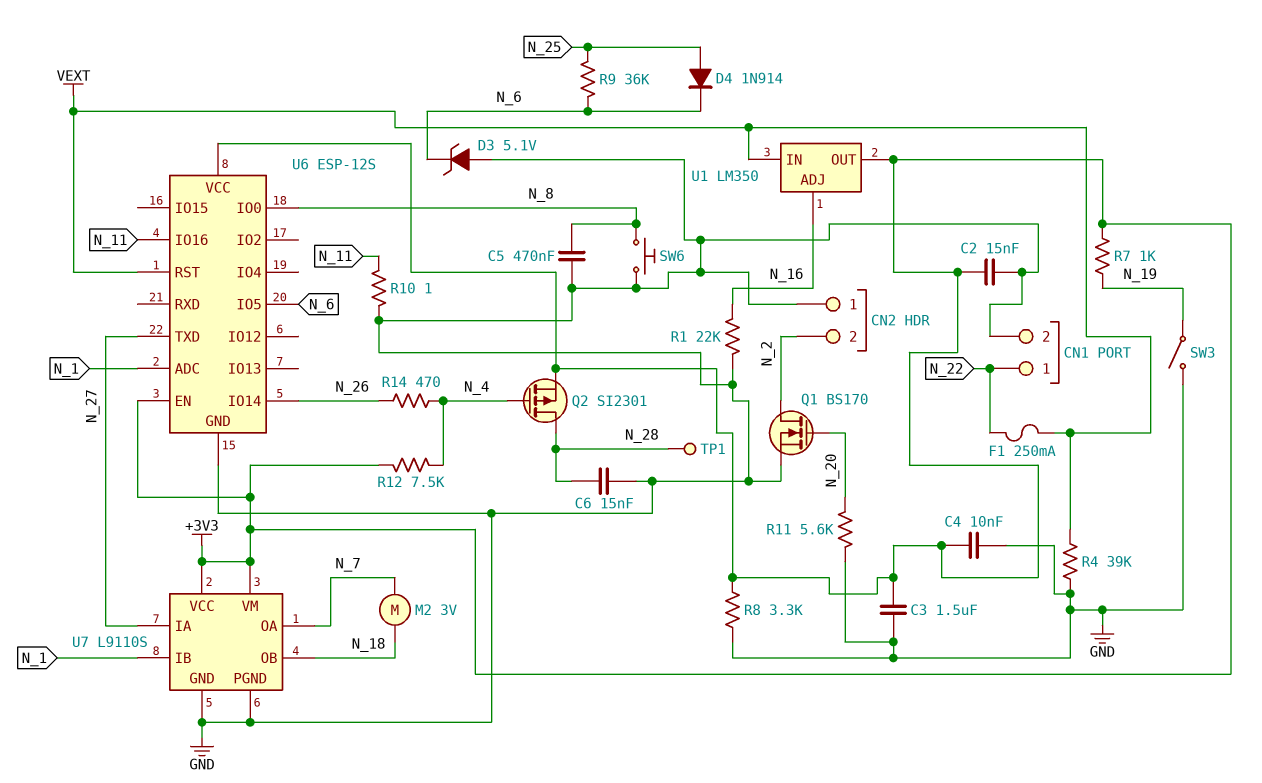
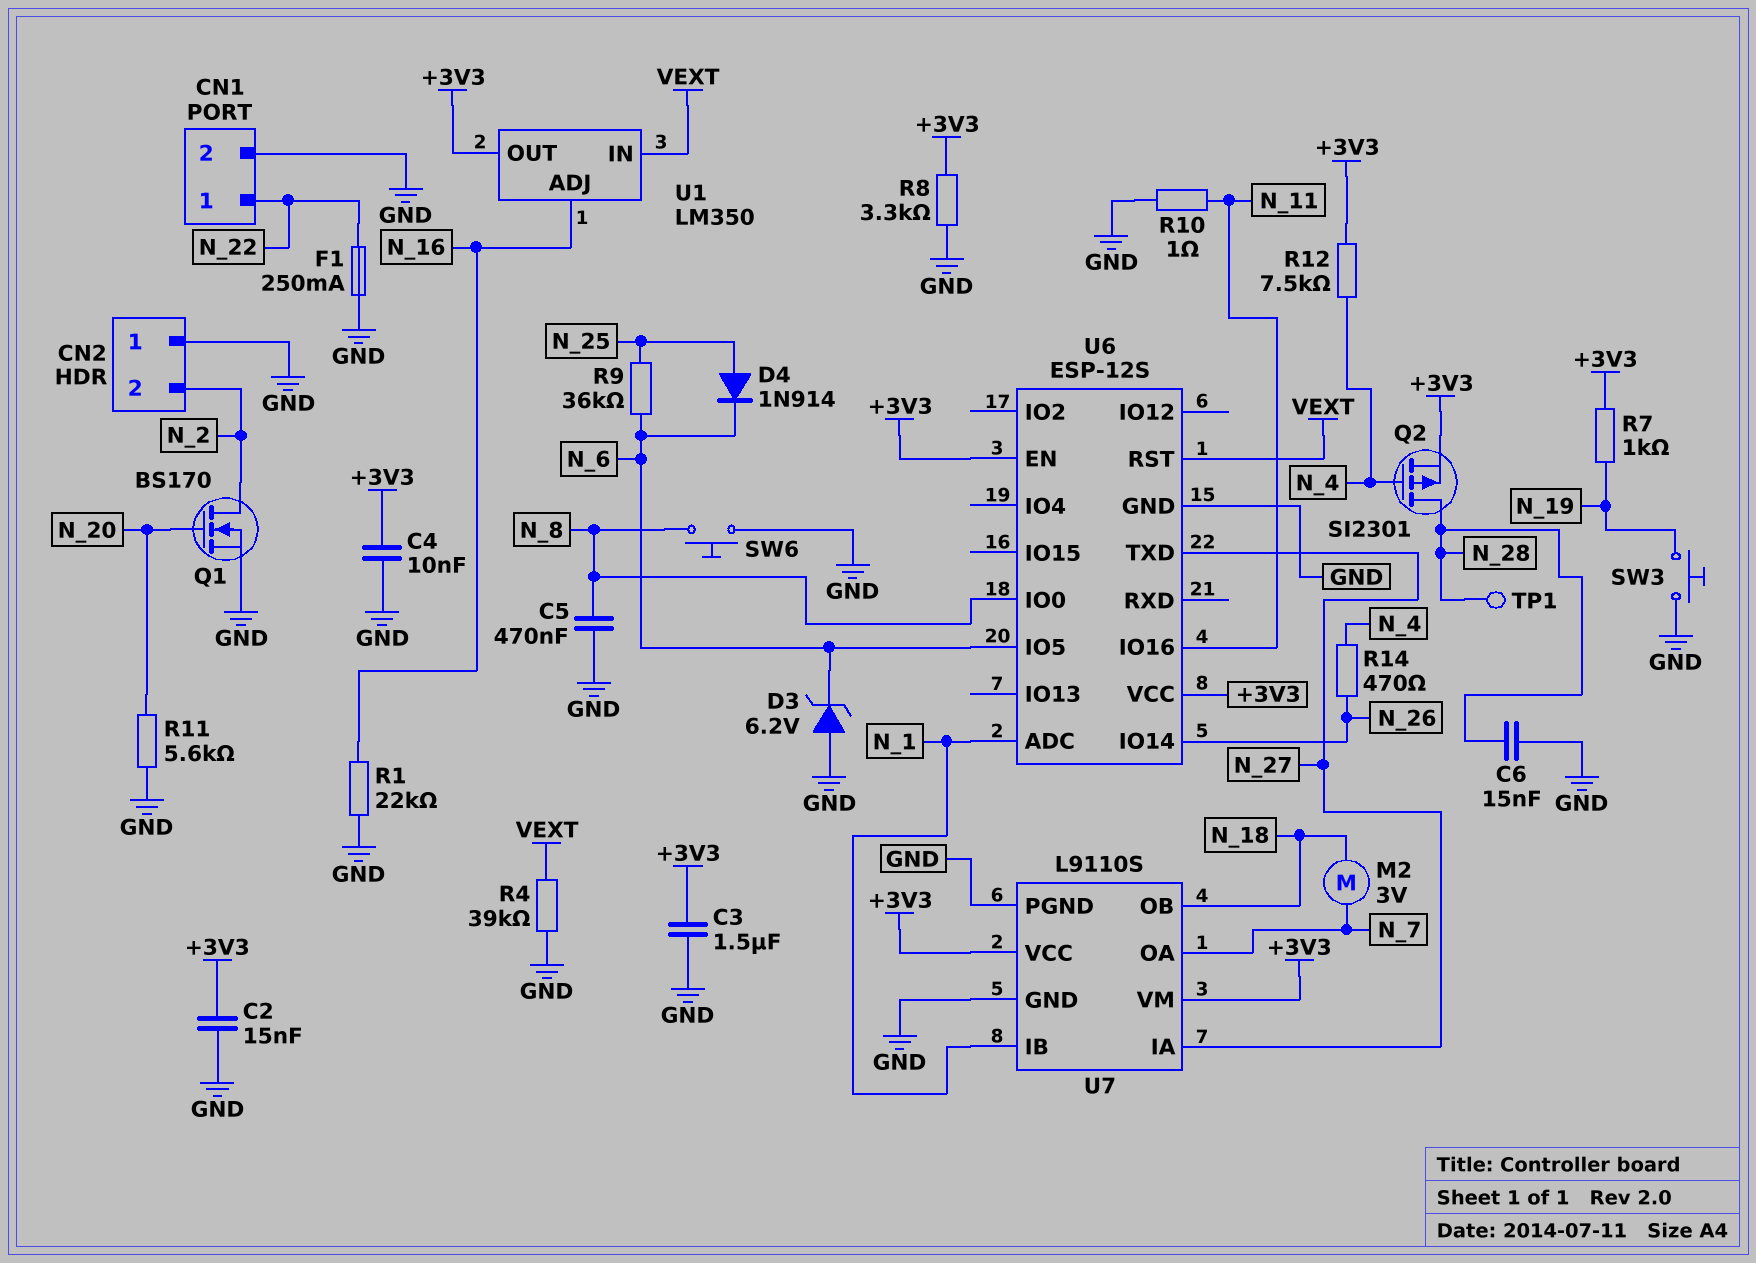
D3: zener 5.1V (A GND, K N_6) -> zener 6.2V (A GND, K N_6)
F1: 250mA (N_22, VEXT) -> 250mA (GND, N_22)
SW3: switch (GND, N_19) -> button (GND, N_19)

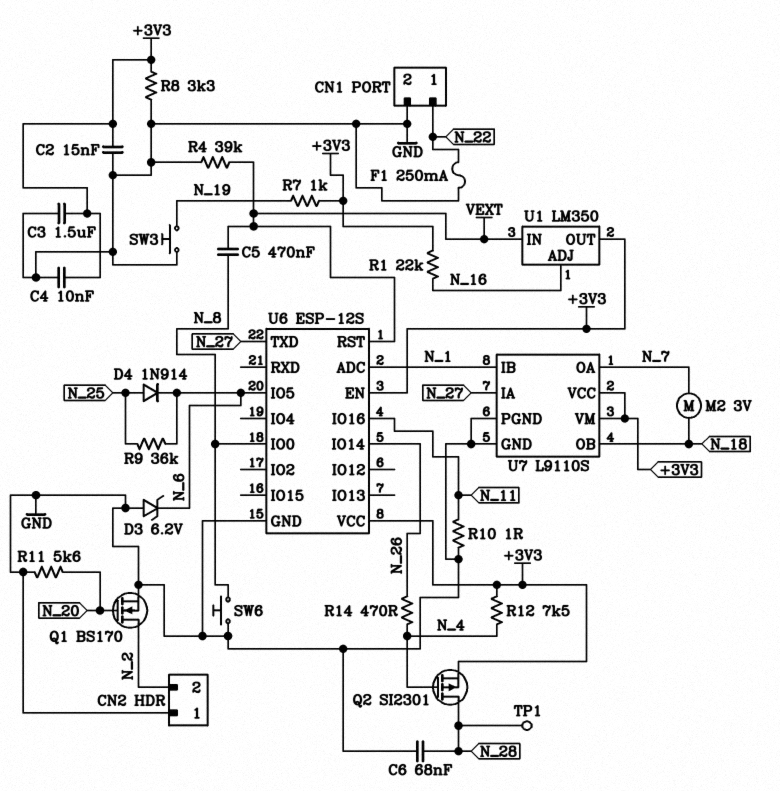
C5: 470nF (GND, N_8) -> 470nF (N_8, VEXT)
C6: 15nF (GND, N_28) -> 68nF (GND, N_28)
R1: 22k (GND, N_16) -> 22k (+3V3, N_16)

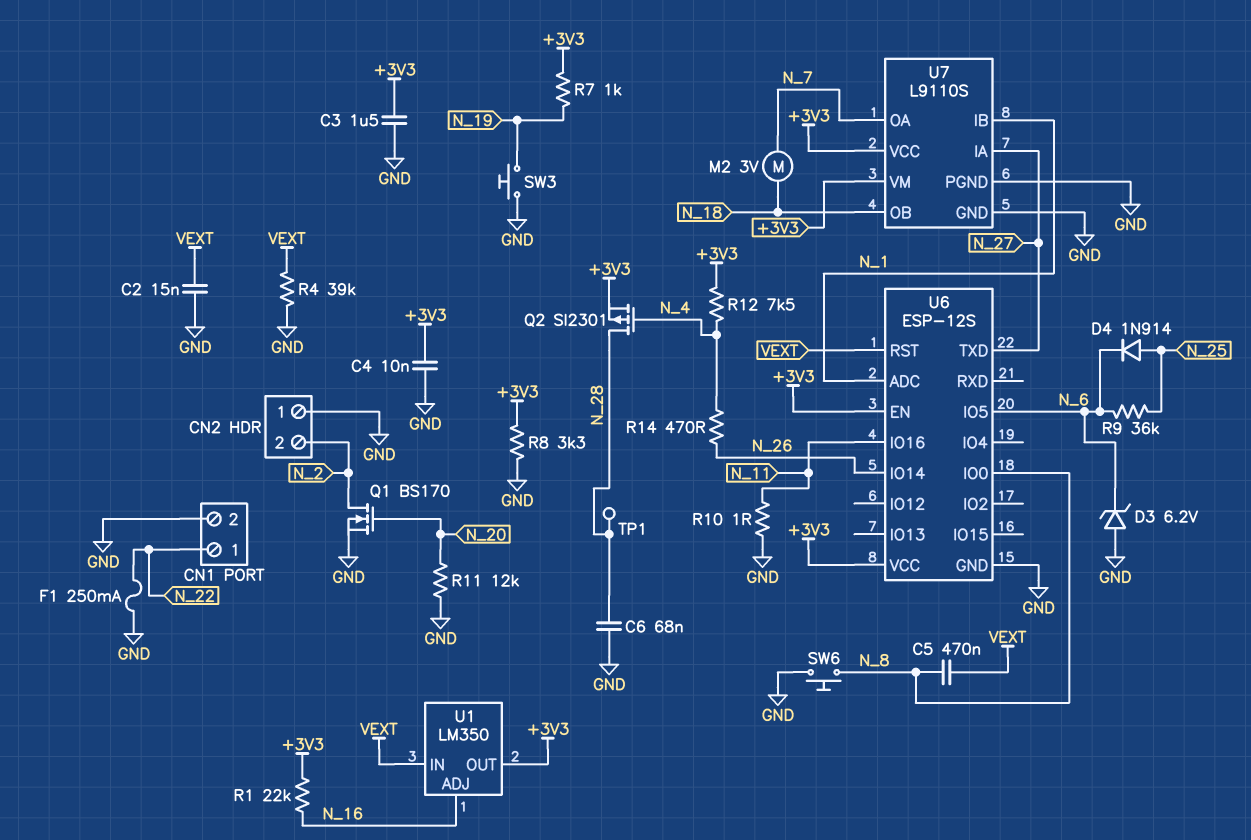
C2: 15nF (+3V3, GND) -> 15nF (GND, VEXT)
R11: 5.6k (GND, N_20) -> 12k (GND, N_20)

